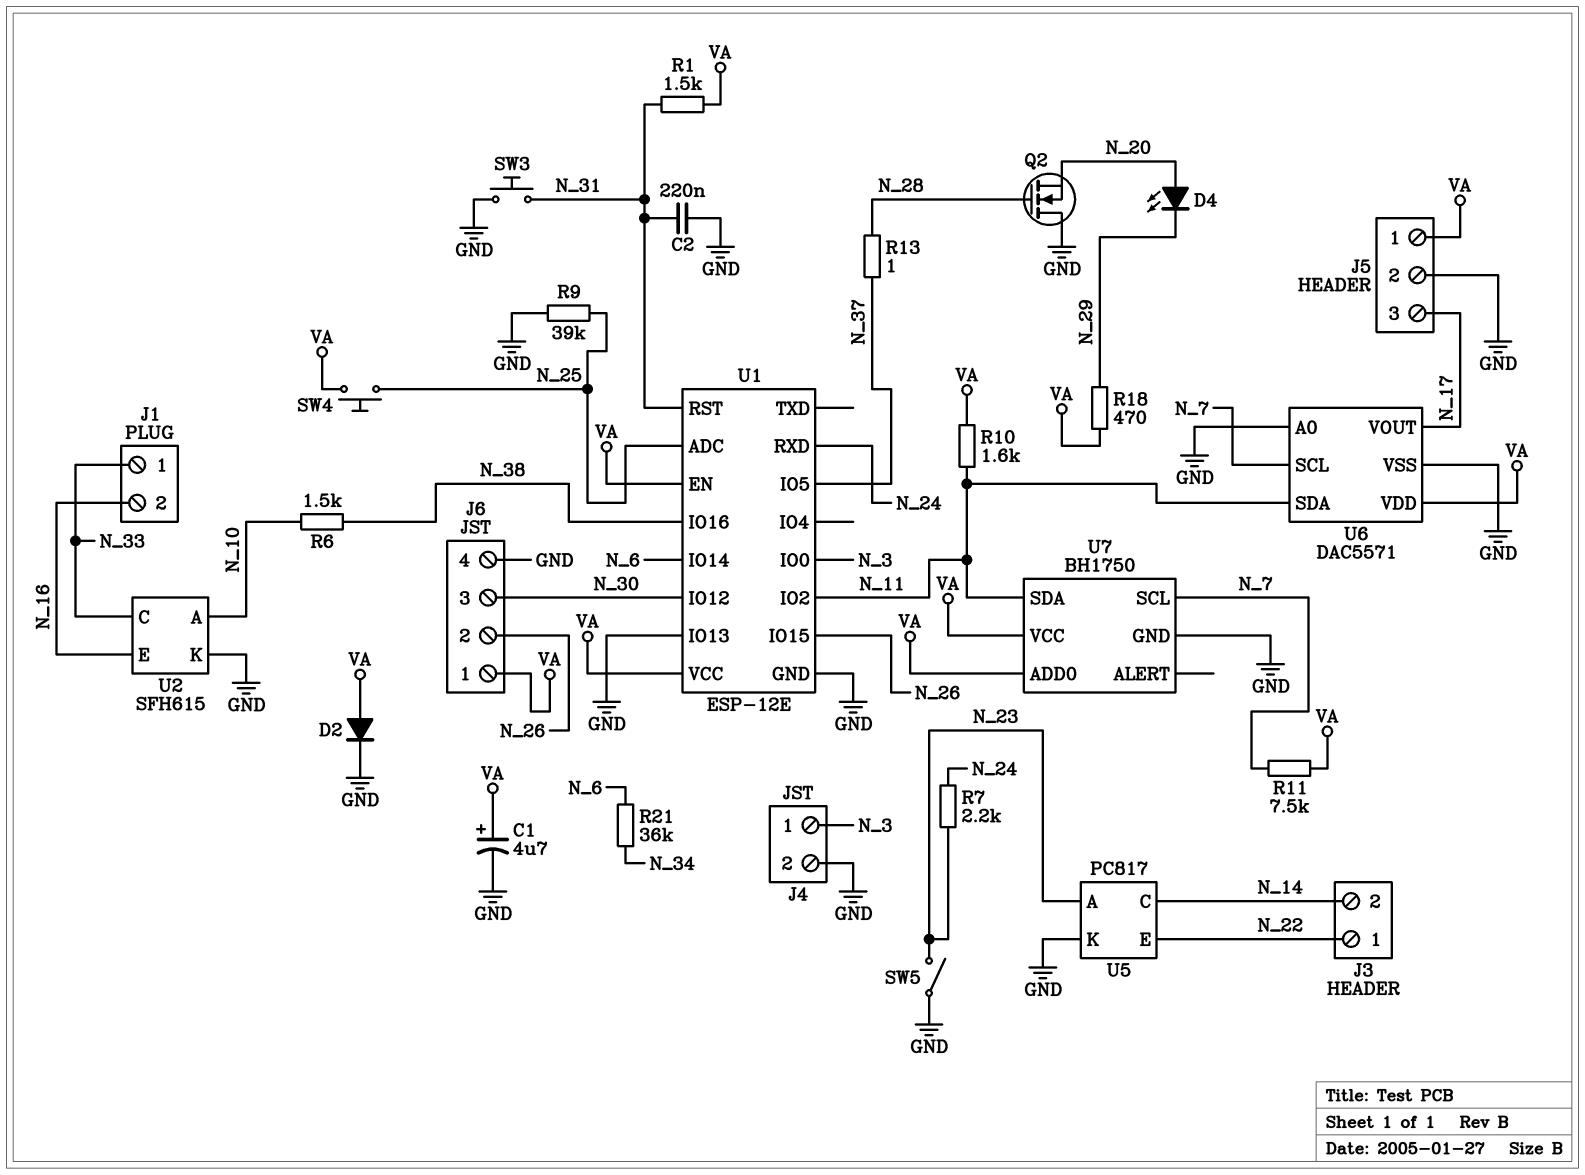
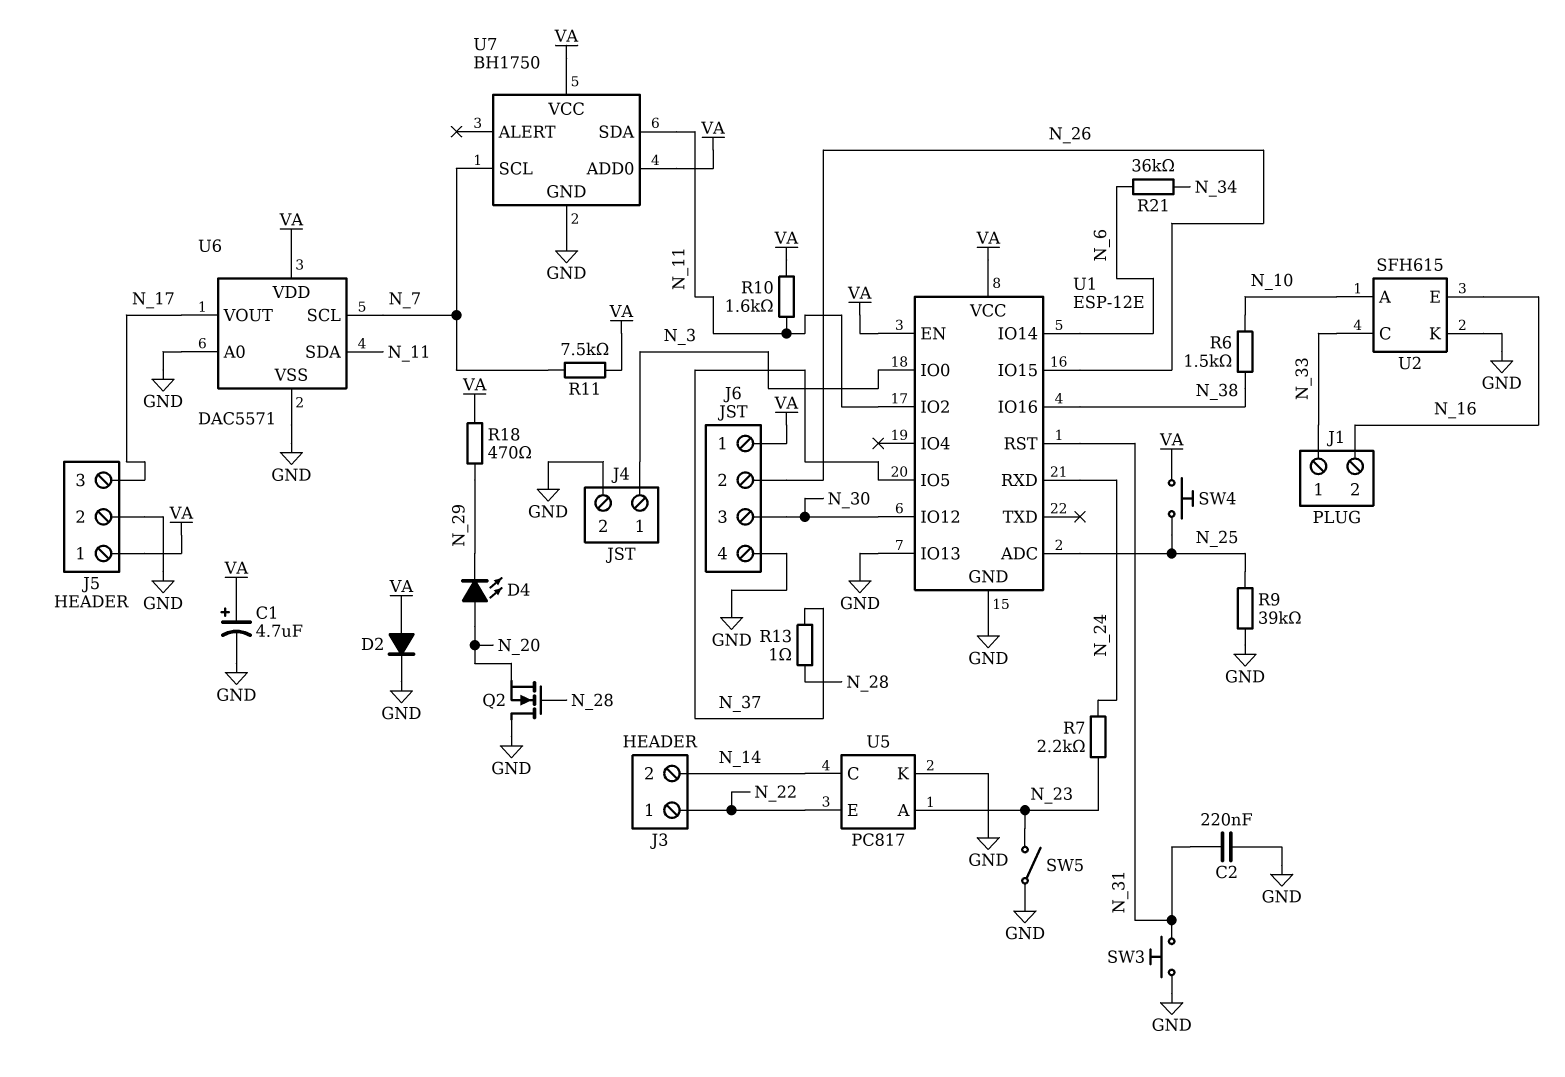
R1: 1.5k (N_31, VA) -> none

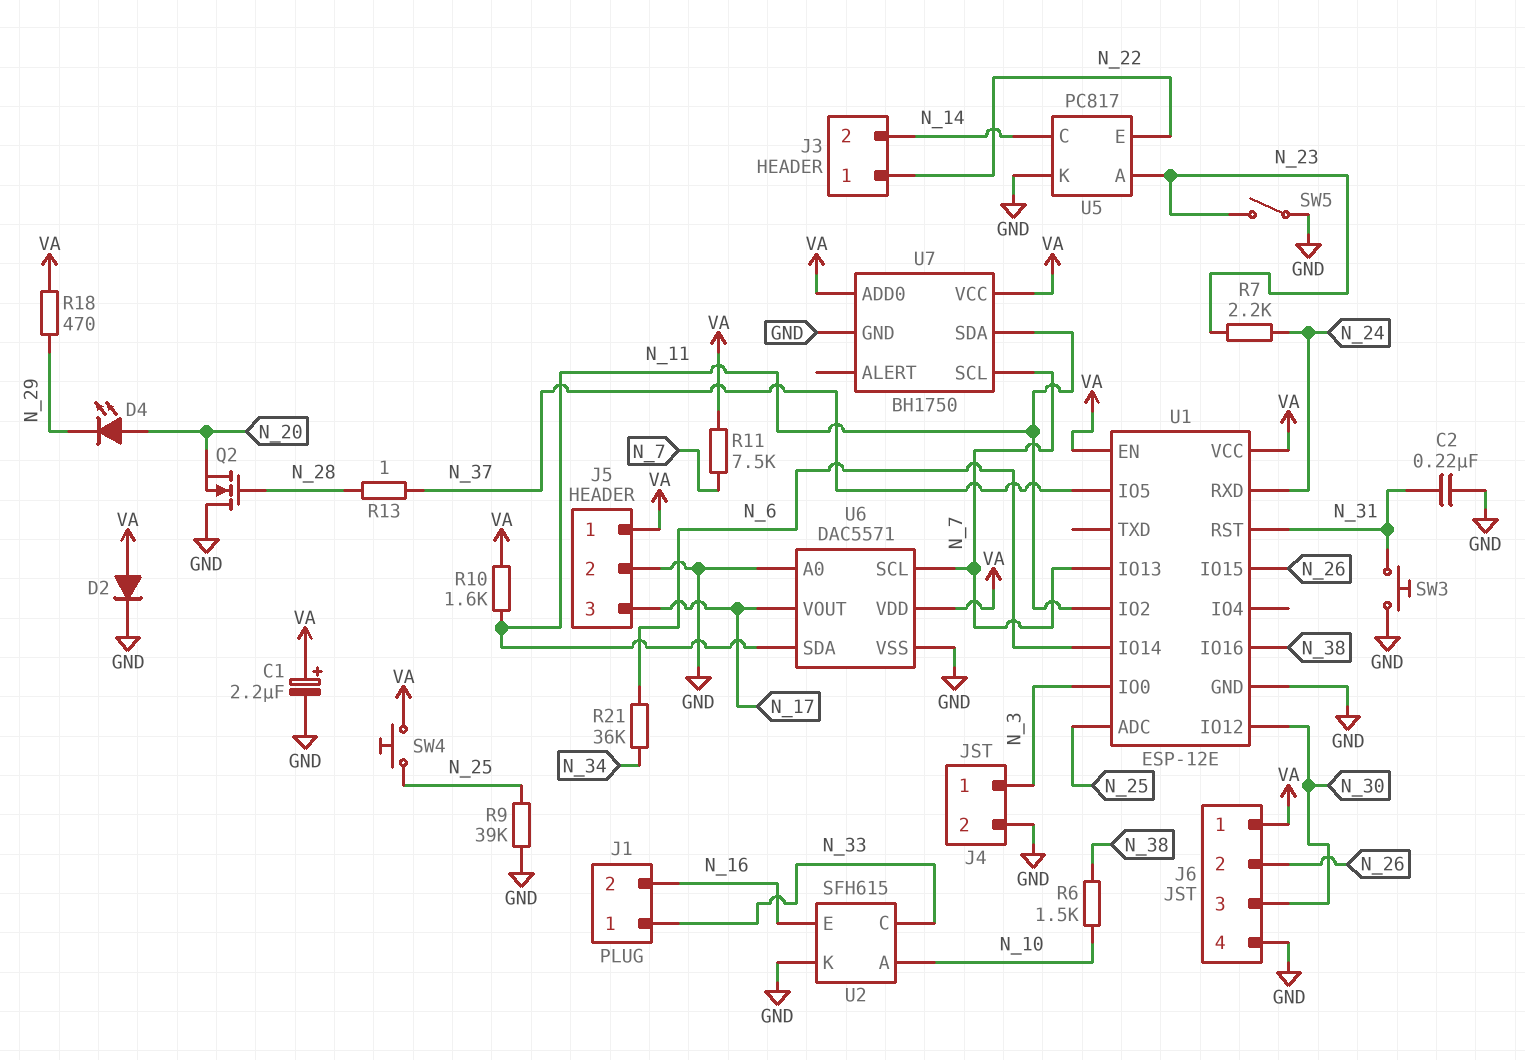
C1: 4.7uF (plus VA, minus GND) -> 2.2uF (plus VA, minus GND)
U1 pin IO13: GND -> N_7

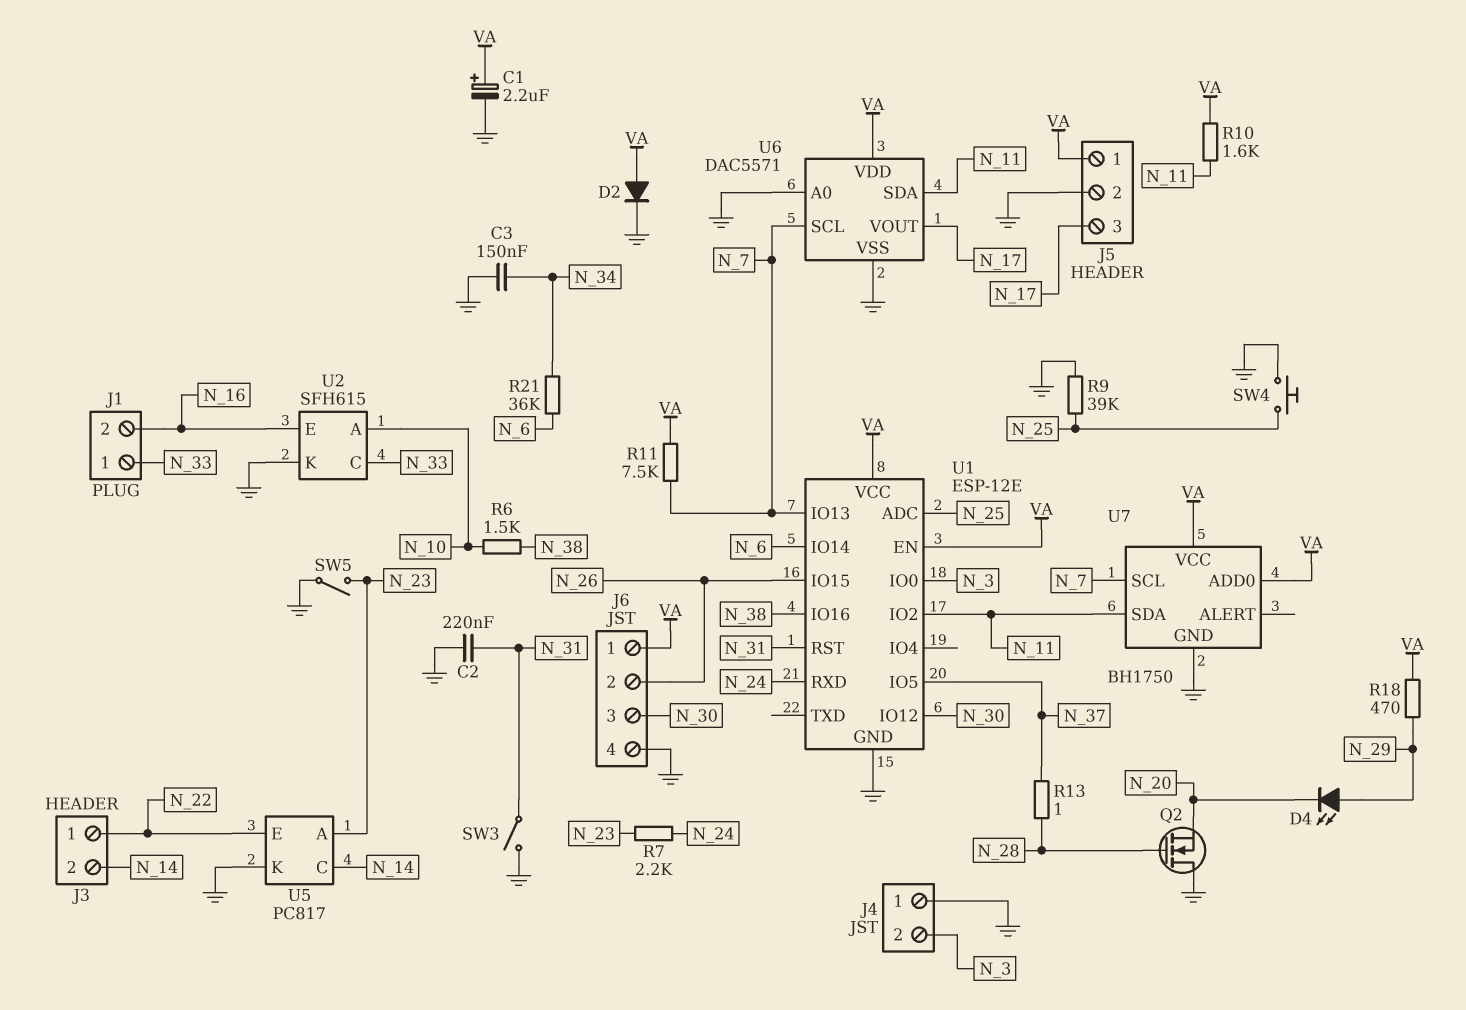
C3: none -> 150nF (GND, N_34)
D4: LED (A N_20, K N_29) -> LED (A N_29, K N_20)
J4 pin 1: N_3 -> GND
J4 pin 2: GND -> N_3
SW3: button (GND, N_31) -> switch (GND, N_31)
SW4: button (N_25, VA) -> button (GND, N_25)

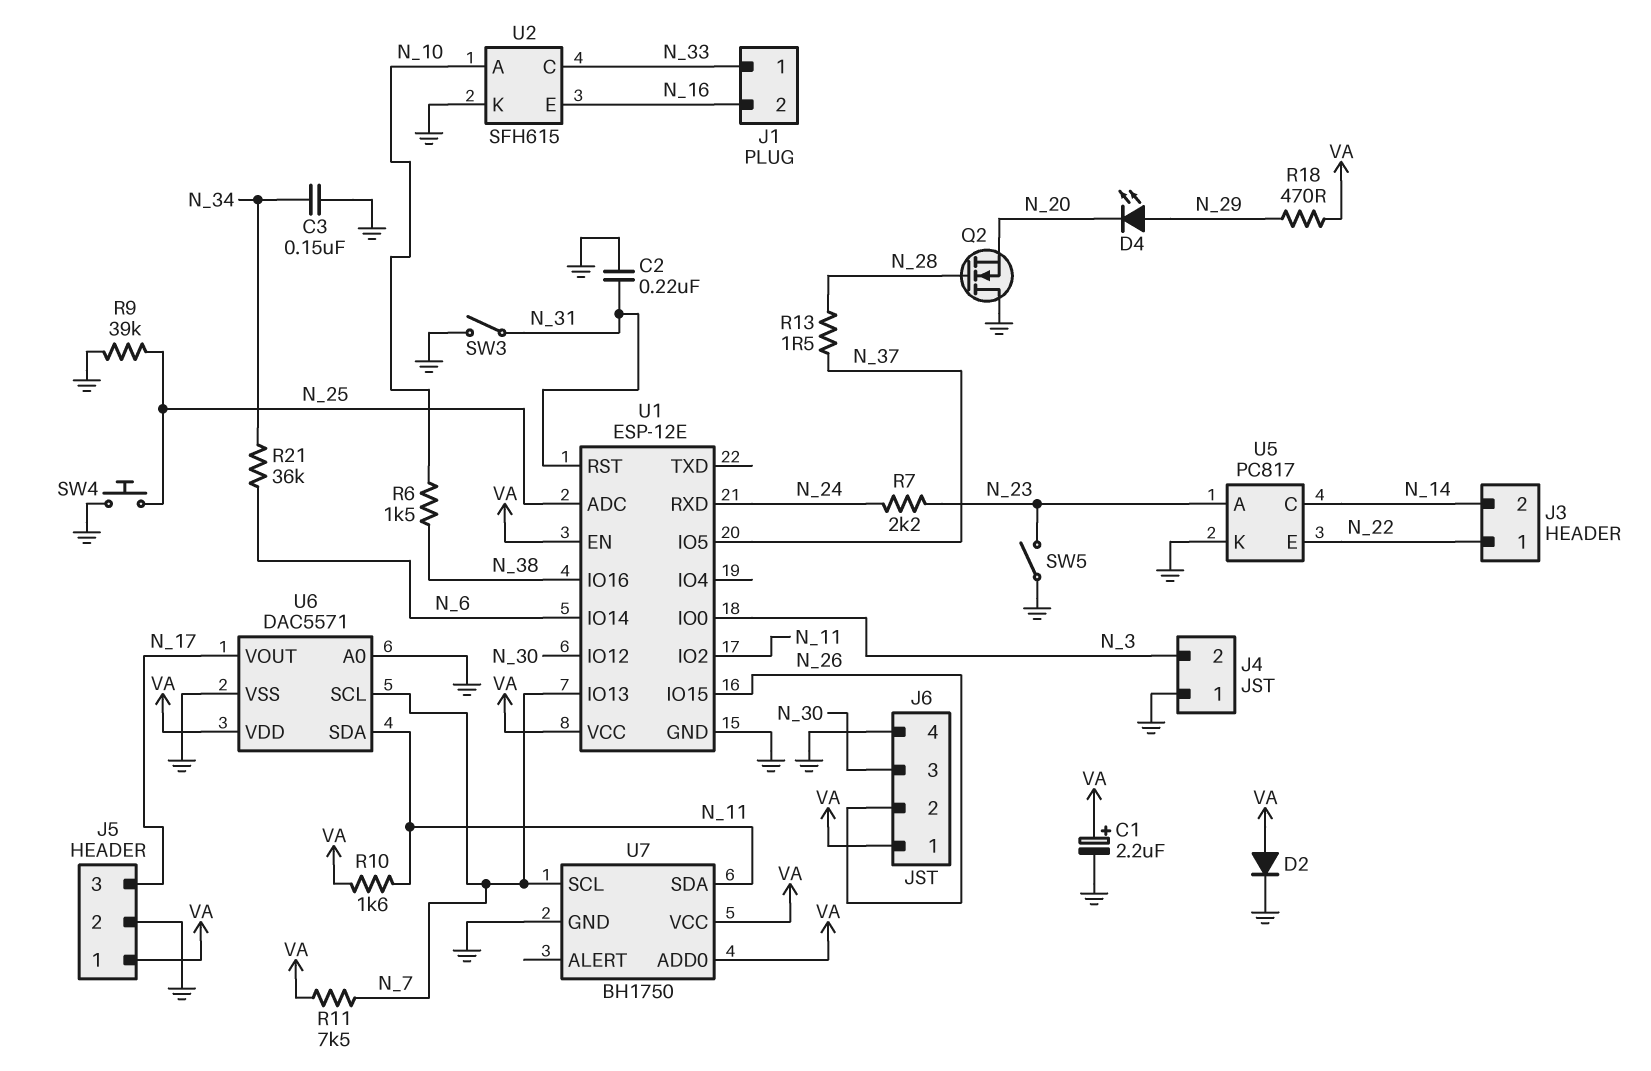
R13: 1 (N_28, N_37) -> 1.5 (N_28, N_37)

